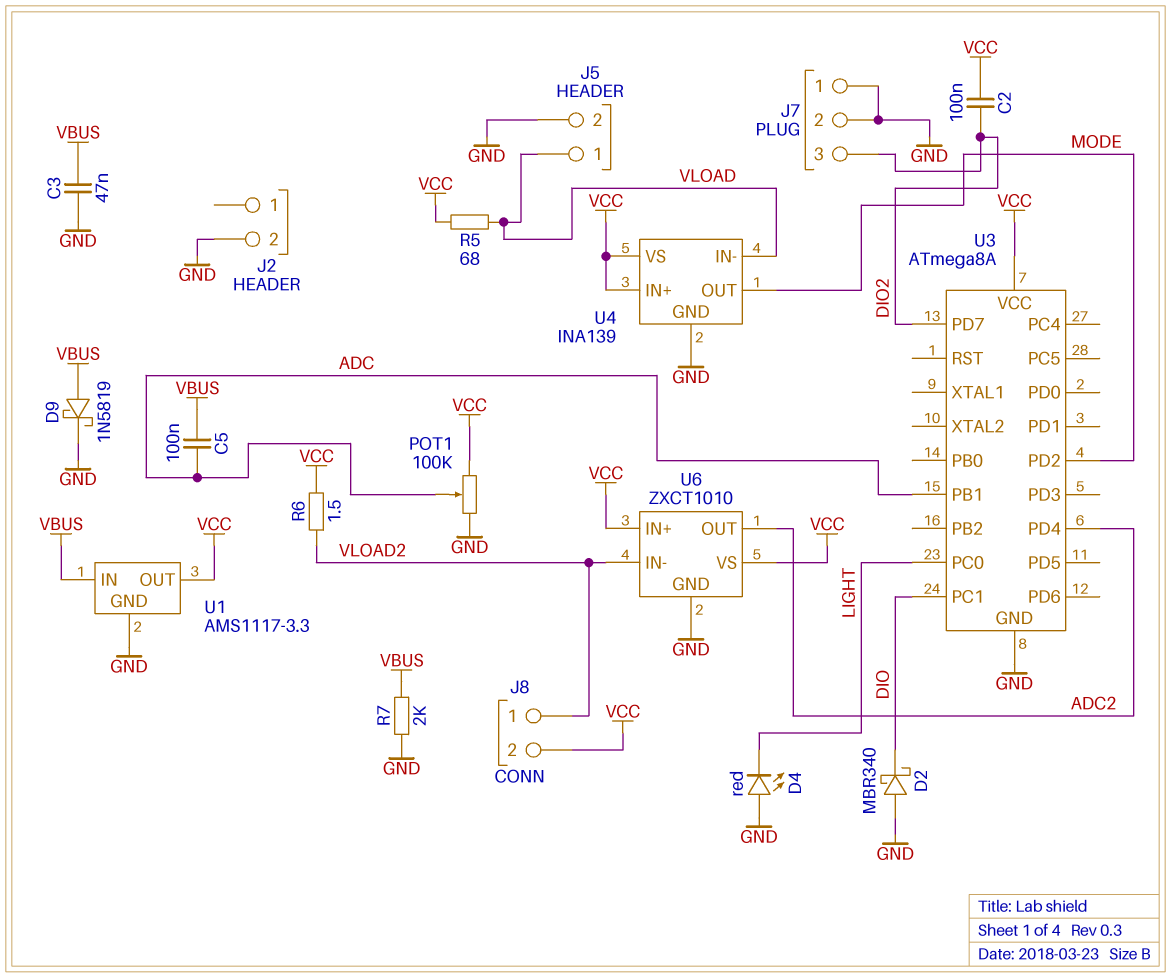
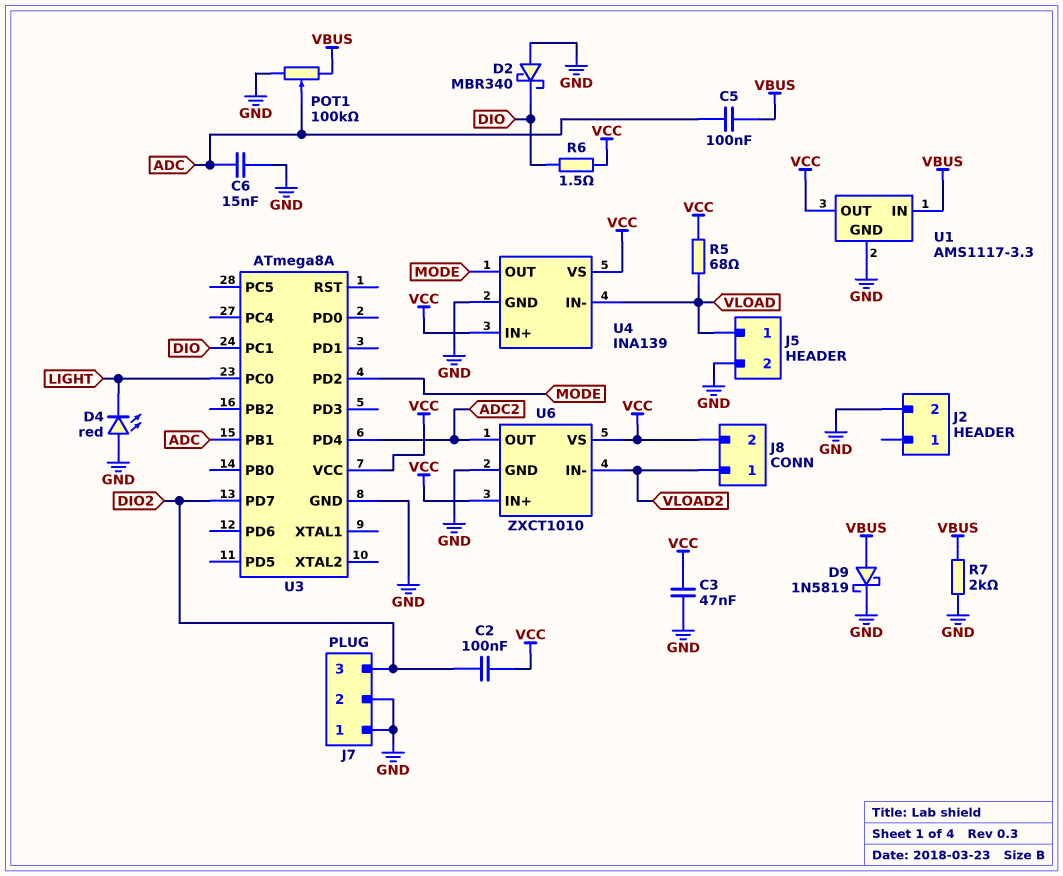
C3: 47nF (GND, VBUS) -> 47nF (GND, VCC)
C6: none -> 15nF (ADC, GND)
POT1: 100k (GND, VCC, wiper ADC) -> 100k (GND, VBUS, wiper ADC)
R6: 1.5 (VCC, VLOAD2) -> 1.5 (DIO, VCC)

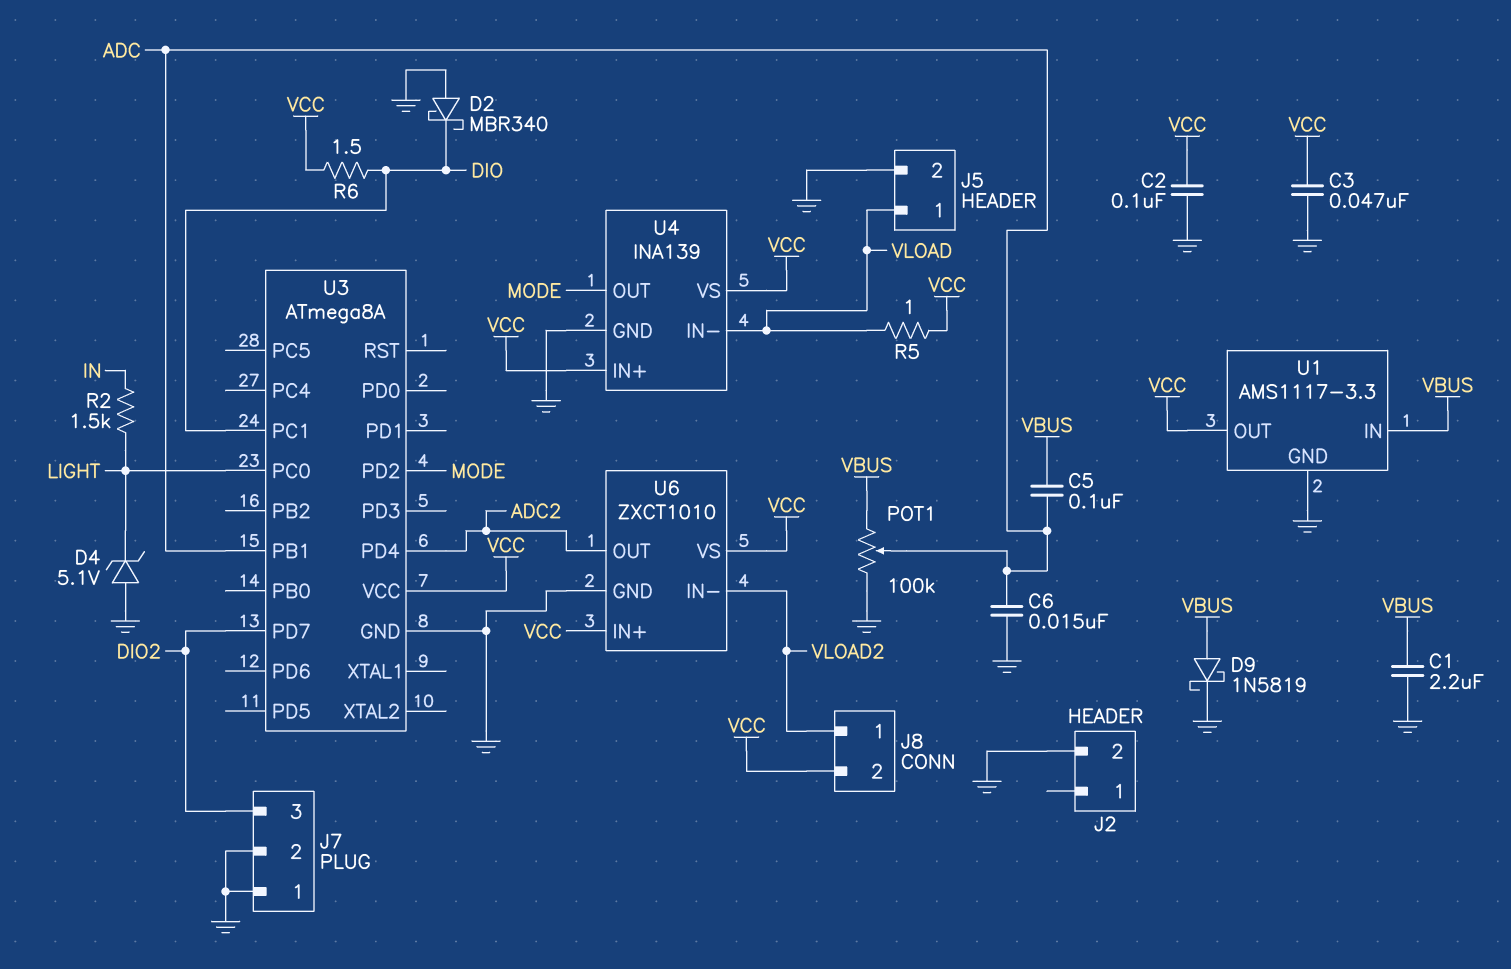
C1: none -> 2.2uF (GND, VBUS)
C2: 100nF (DIO2, VCC) -> 100nF (GND, VCC)
D4: LED red (A GND, K LIGHT) -> zener 5.1V (A GND, K LIGHT)
R2: none -> 1.5k (IN, LIGHT)
R5: 68 (VCC, VLOAD) -> 1 (VCC, VLOAD)
R7: 2k (GND, VBUS) -> none

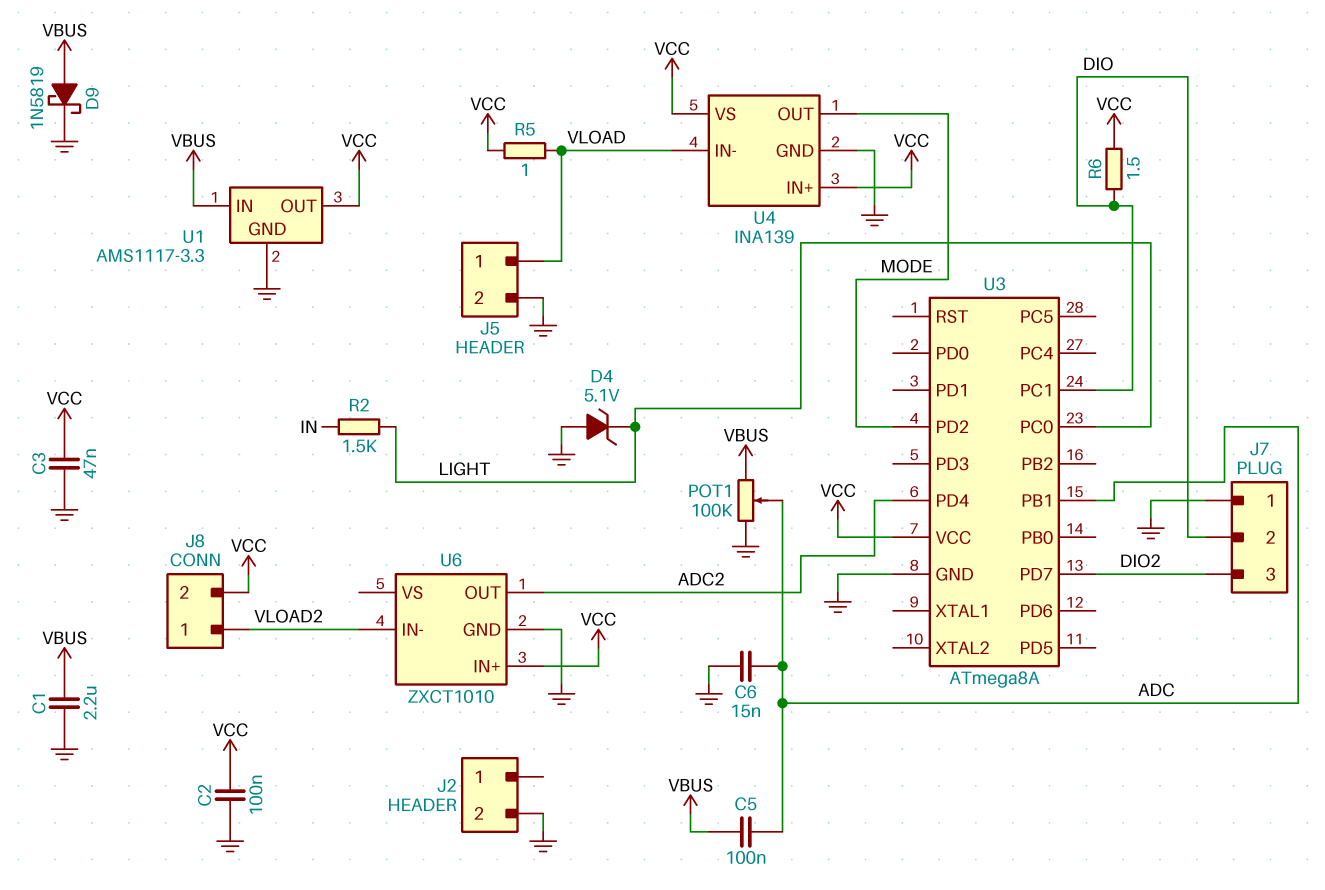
D2: schottky MBR340 (A GND, K DIO) -> none
J7 pin 2: GND -> DIO
U6 pin VS: VCC -> none

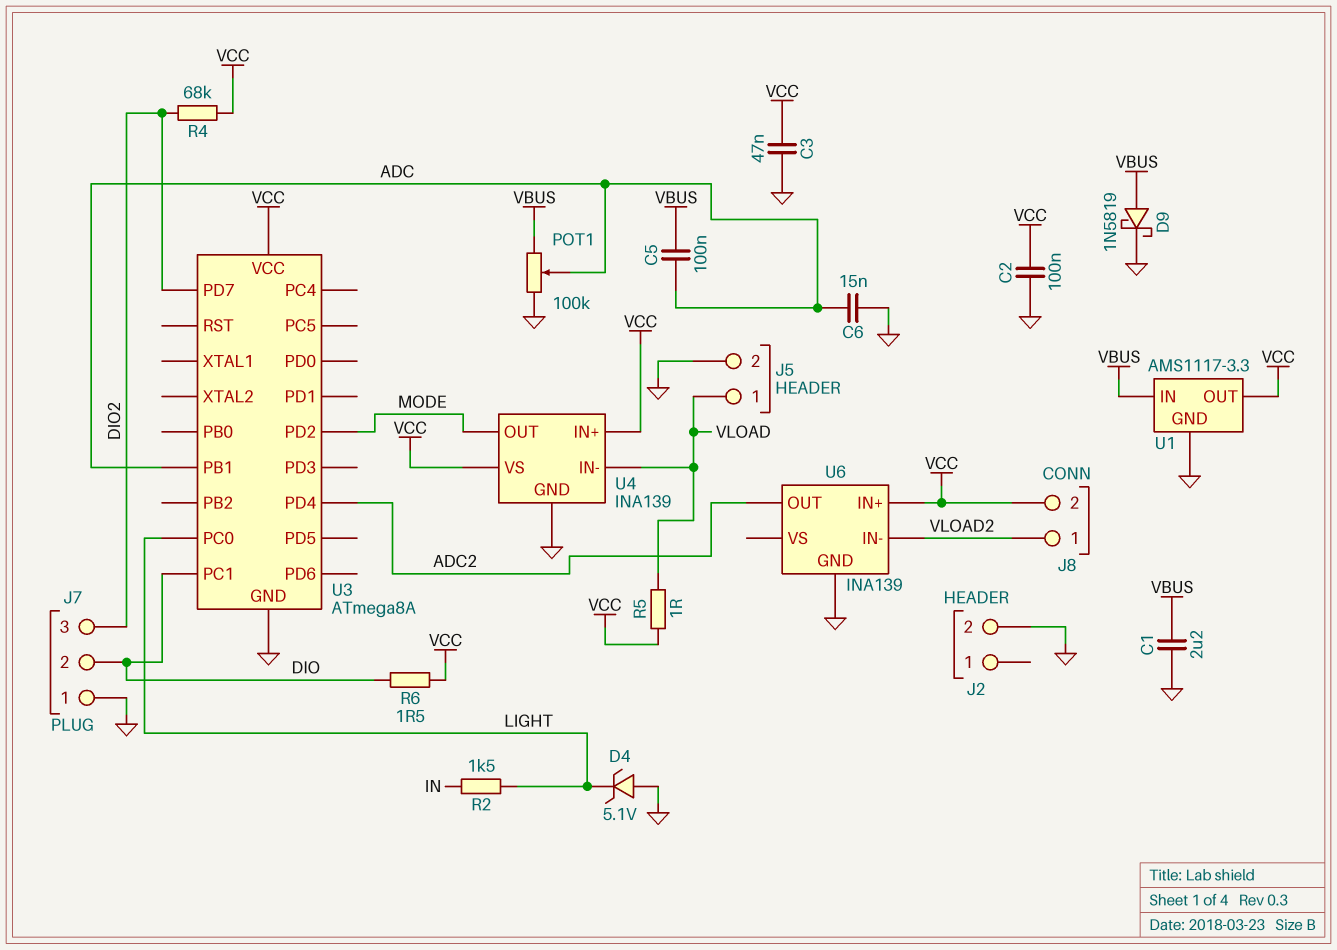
R4: none -> 68k (DIO2, VCC)
U6: ZXCT1010 -> INA139

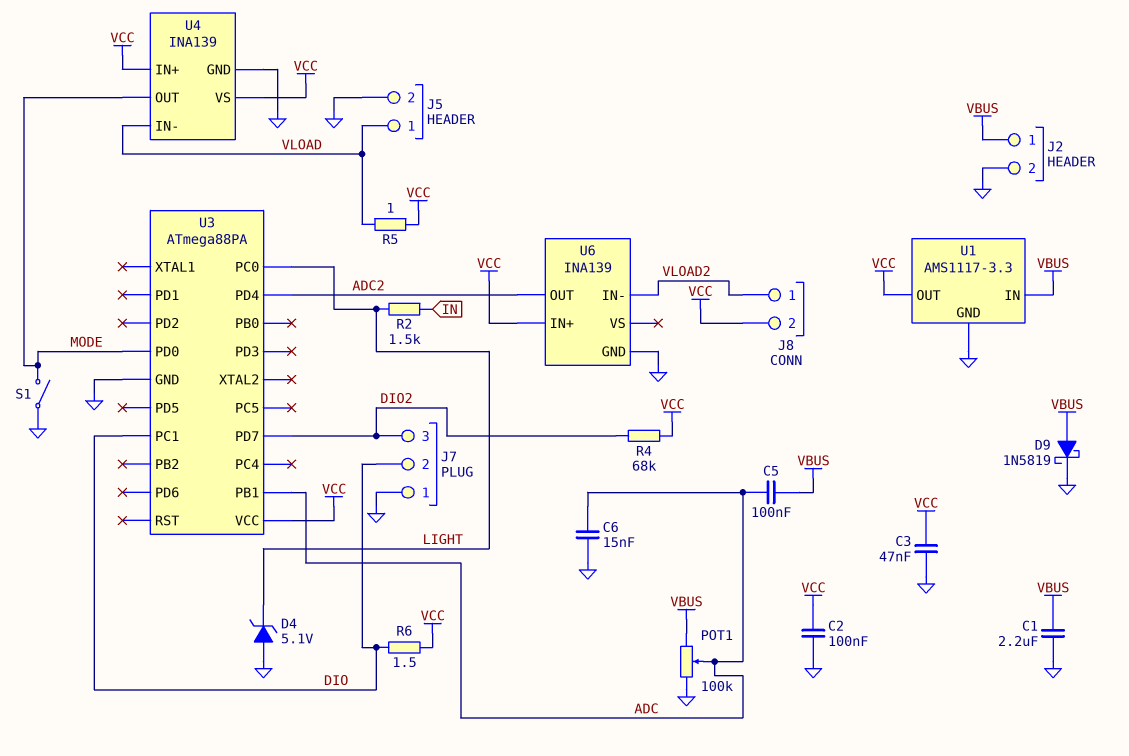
J2 pin 1: none -> VBUS
S1: none -> switch (GND, MODE)
U3: ATmega8A -> ATmega88PA
U3 pin PD0: none -> MODE
U3 pin PD2: MODE -> none

